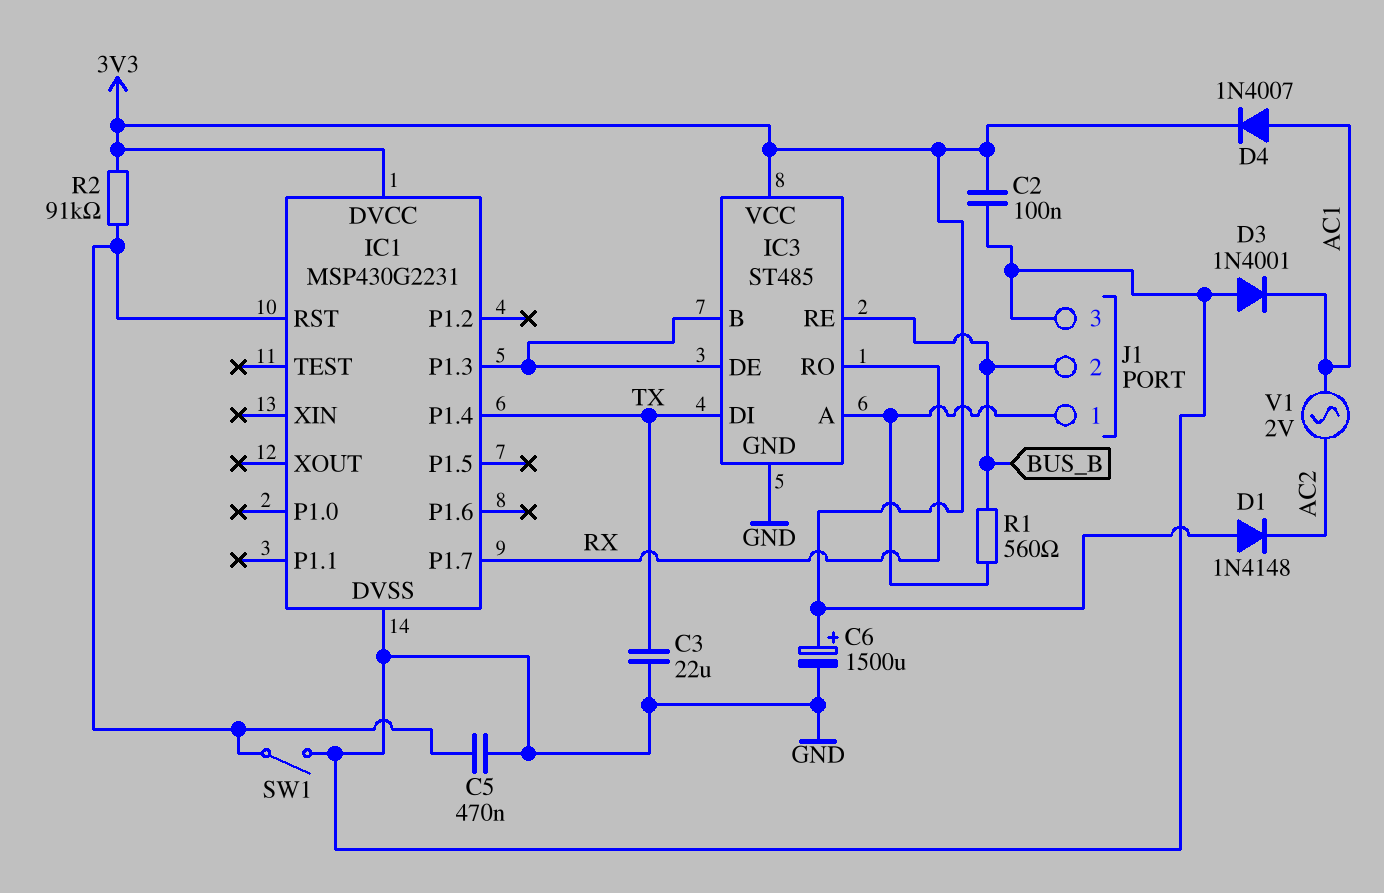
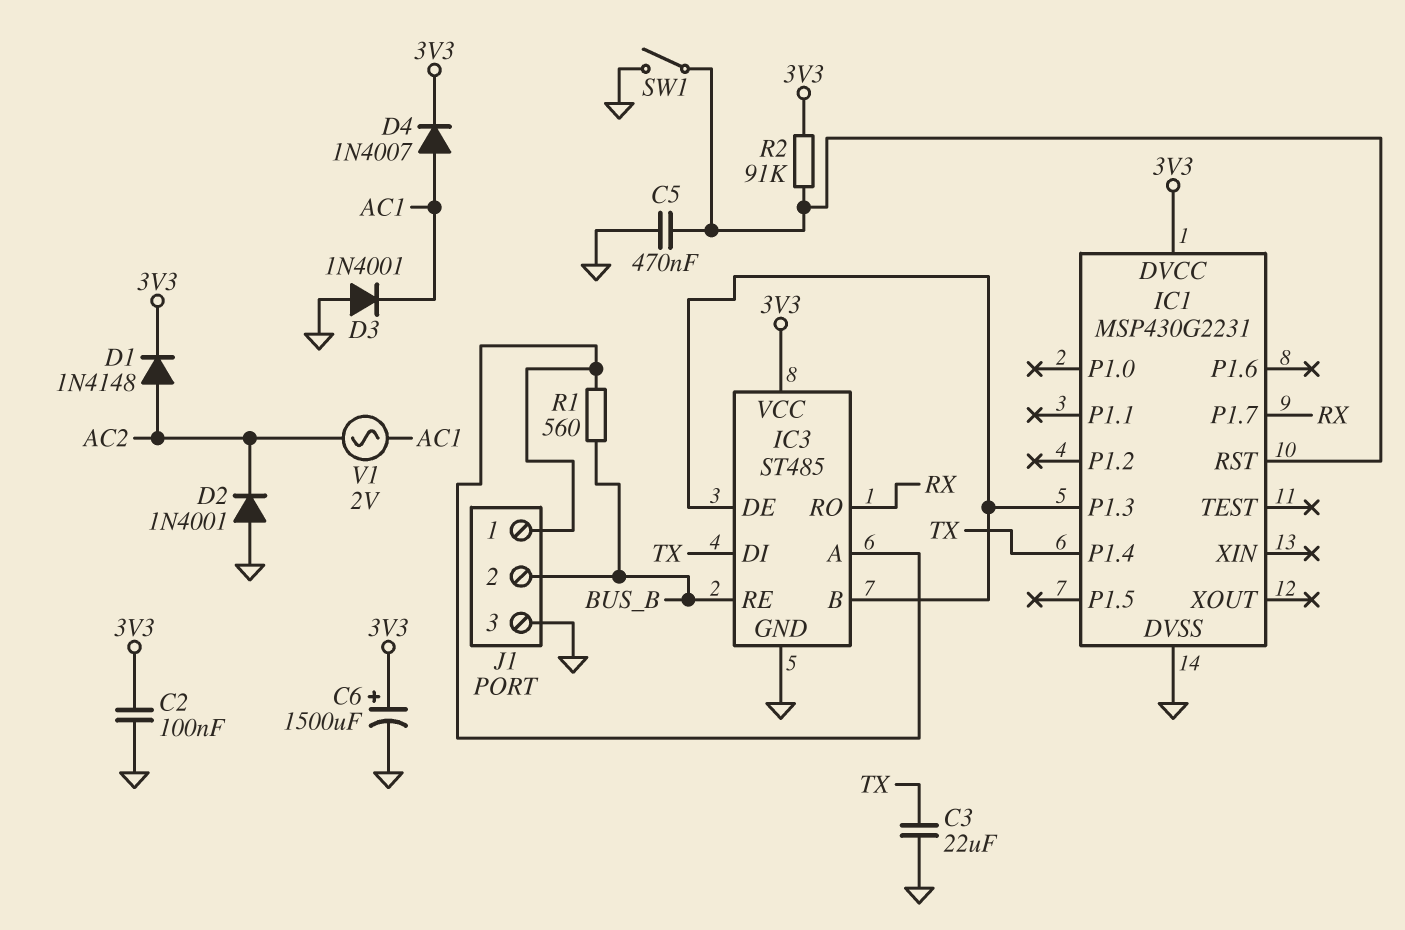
D1: diode 1N4148 (A 3V3, K AC2) -> diode 1N4148 (A AC2, K 3V3)
D2: none -> diode 1N4001 (A GND, K AC2)

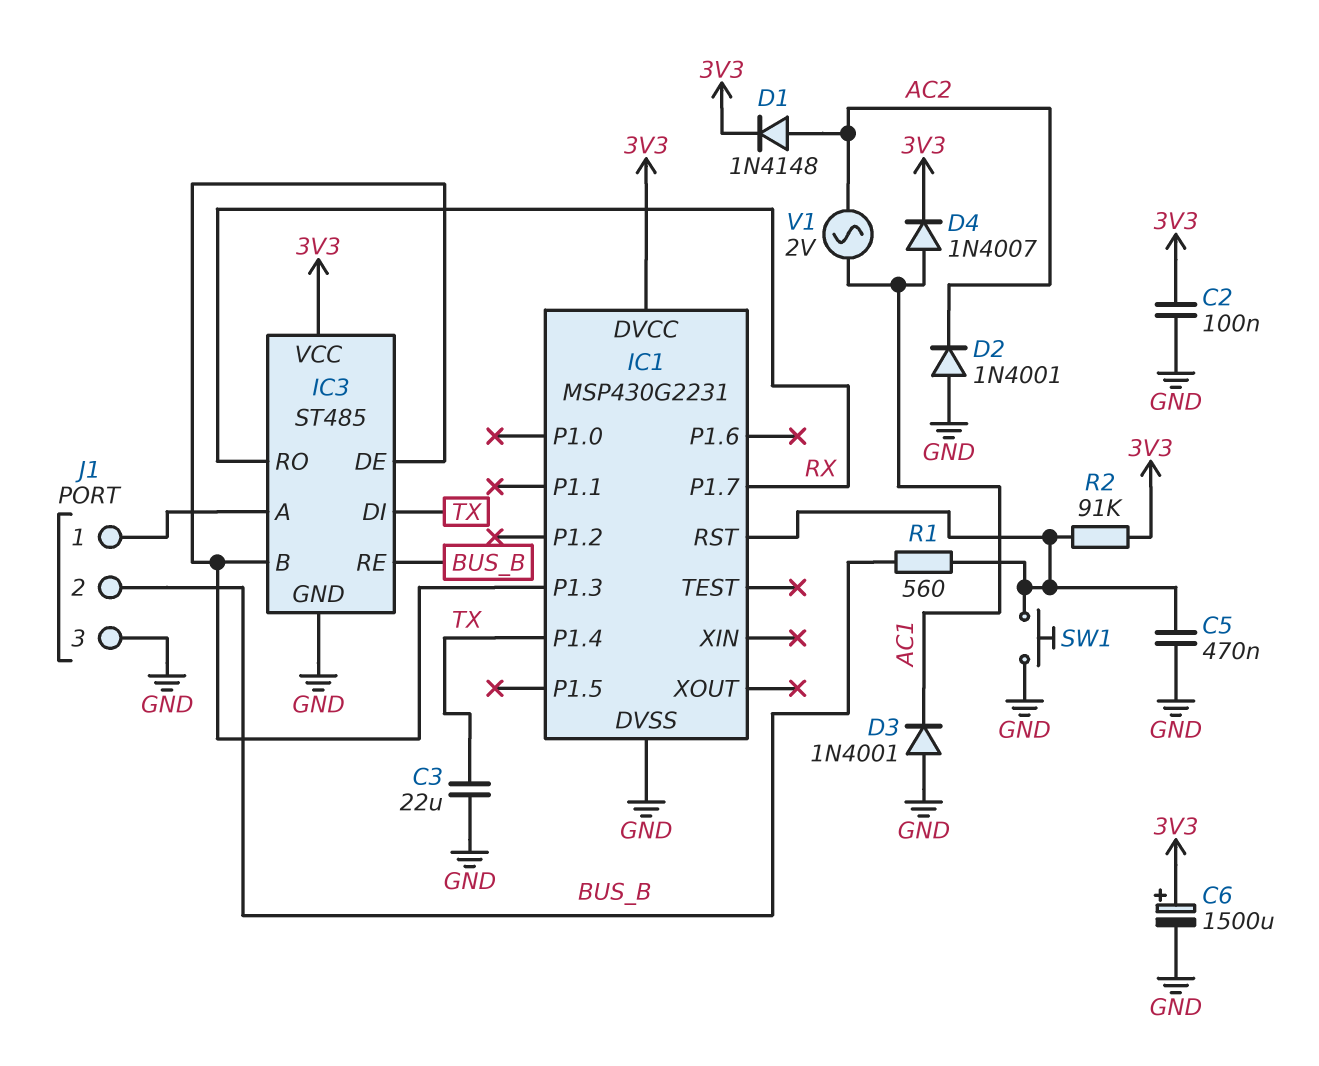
R1: 560 (BUS_B, IC3/A) -> 560 (BUS_B, IC1/RST)
SW1: switch (GND, IC1/RST) -> button (GND, IC1/RST)

